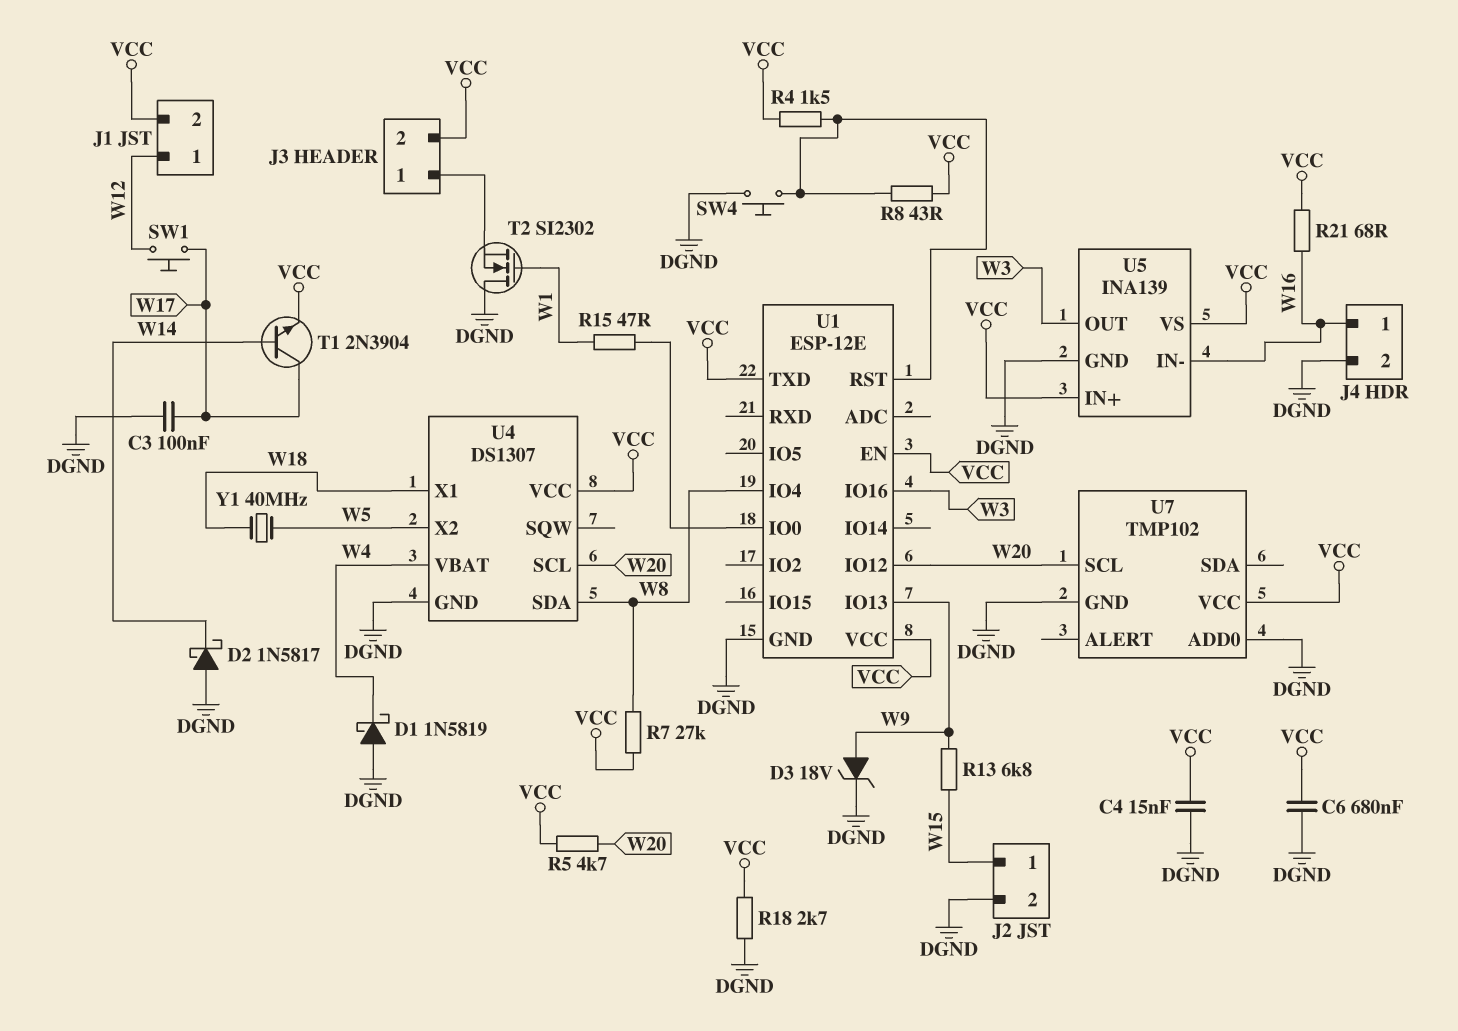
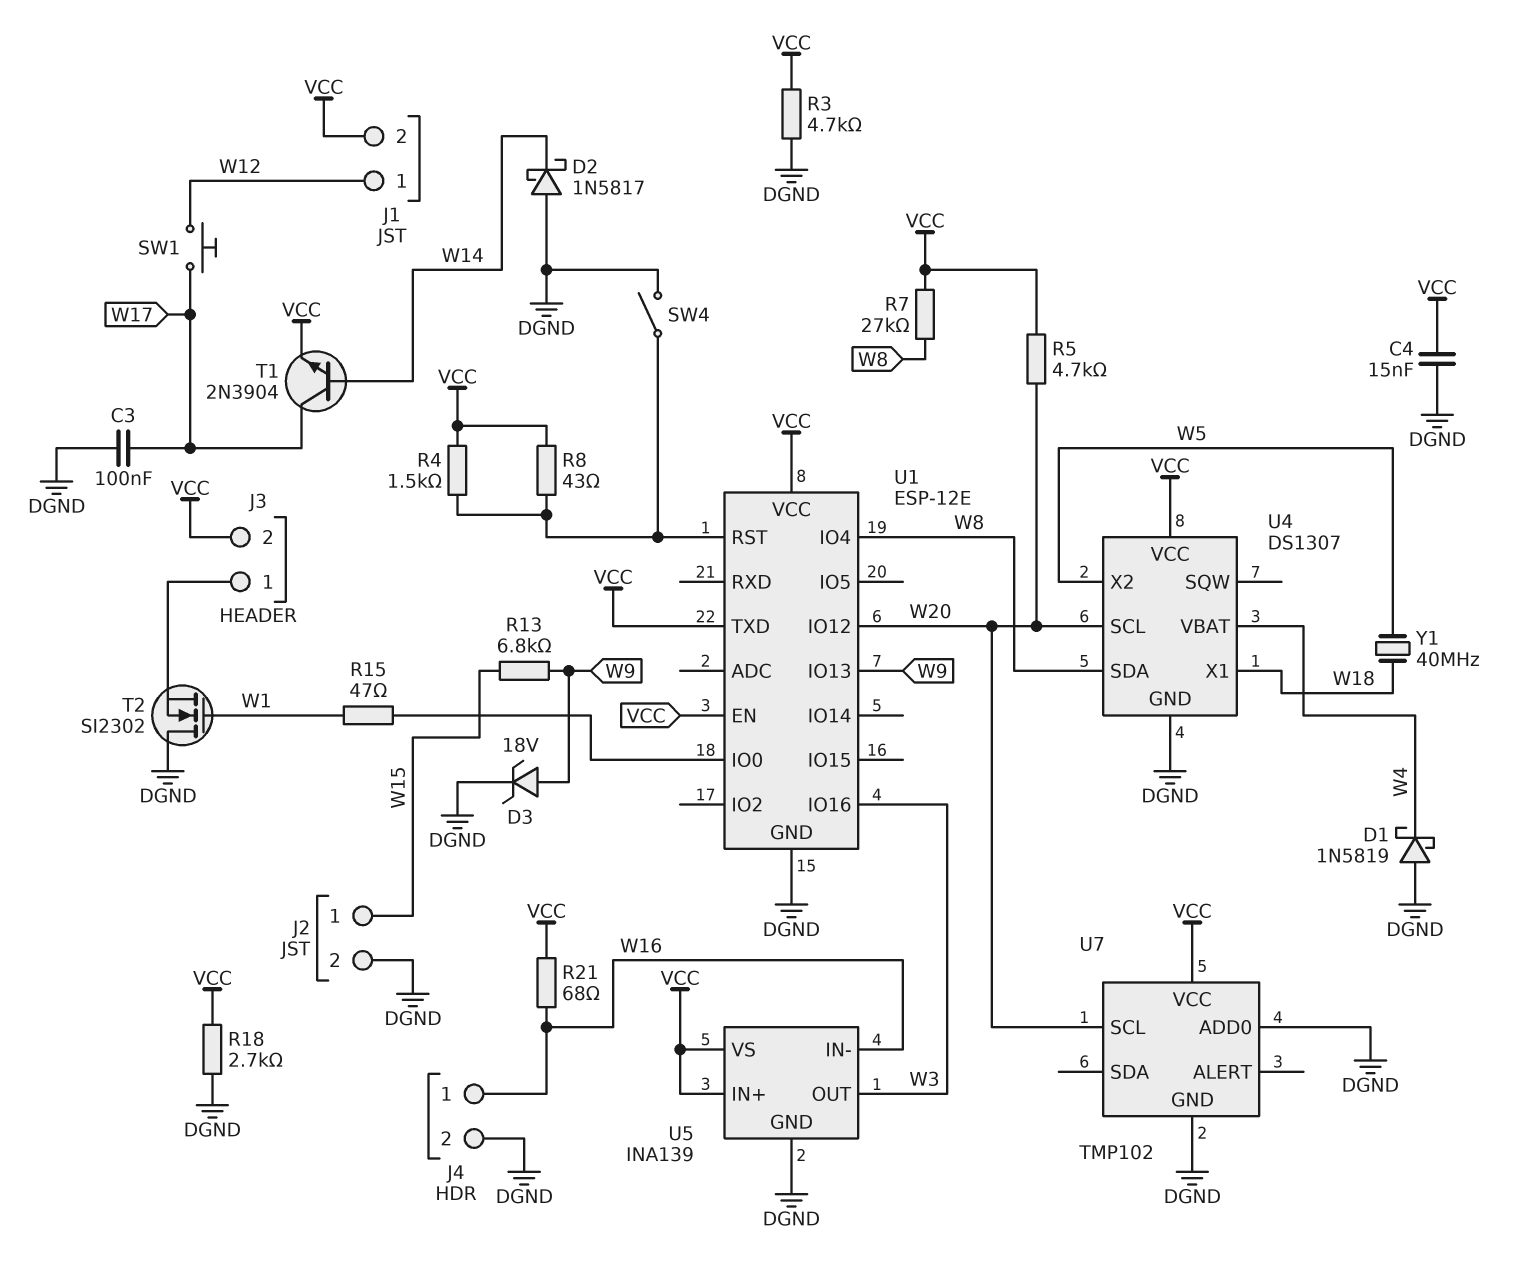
C6: 680nF (DGND, VCC) -> none
R3: none -> 4.7k (DGND, VCC)
SW4: button (DGND, U1/RST) -> switch (DGND, U1/RST)

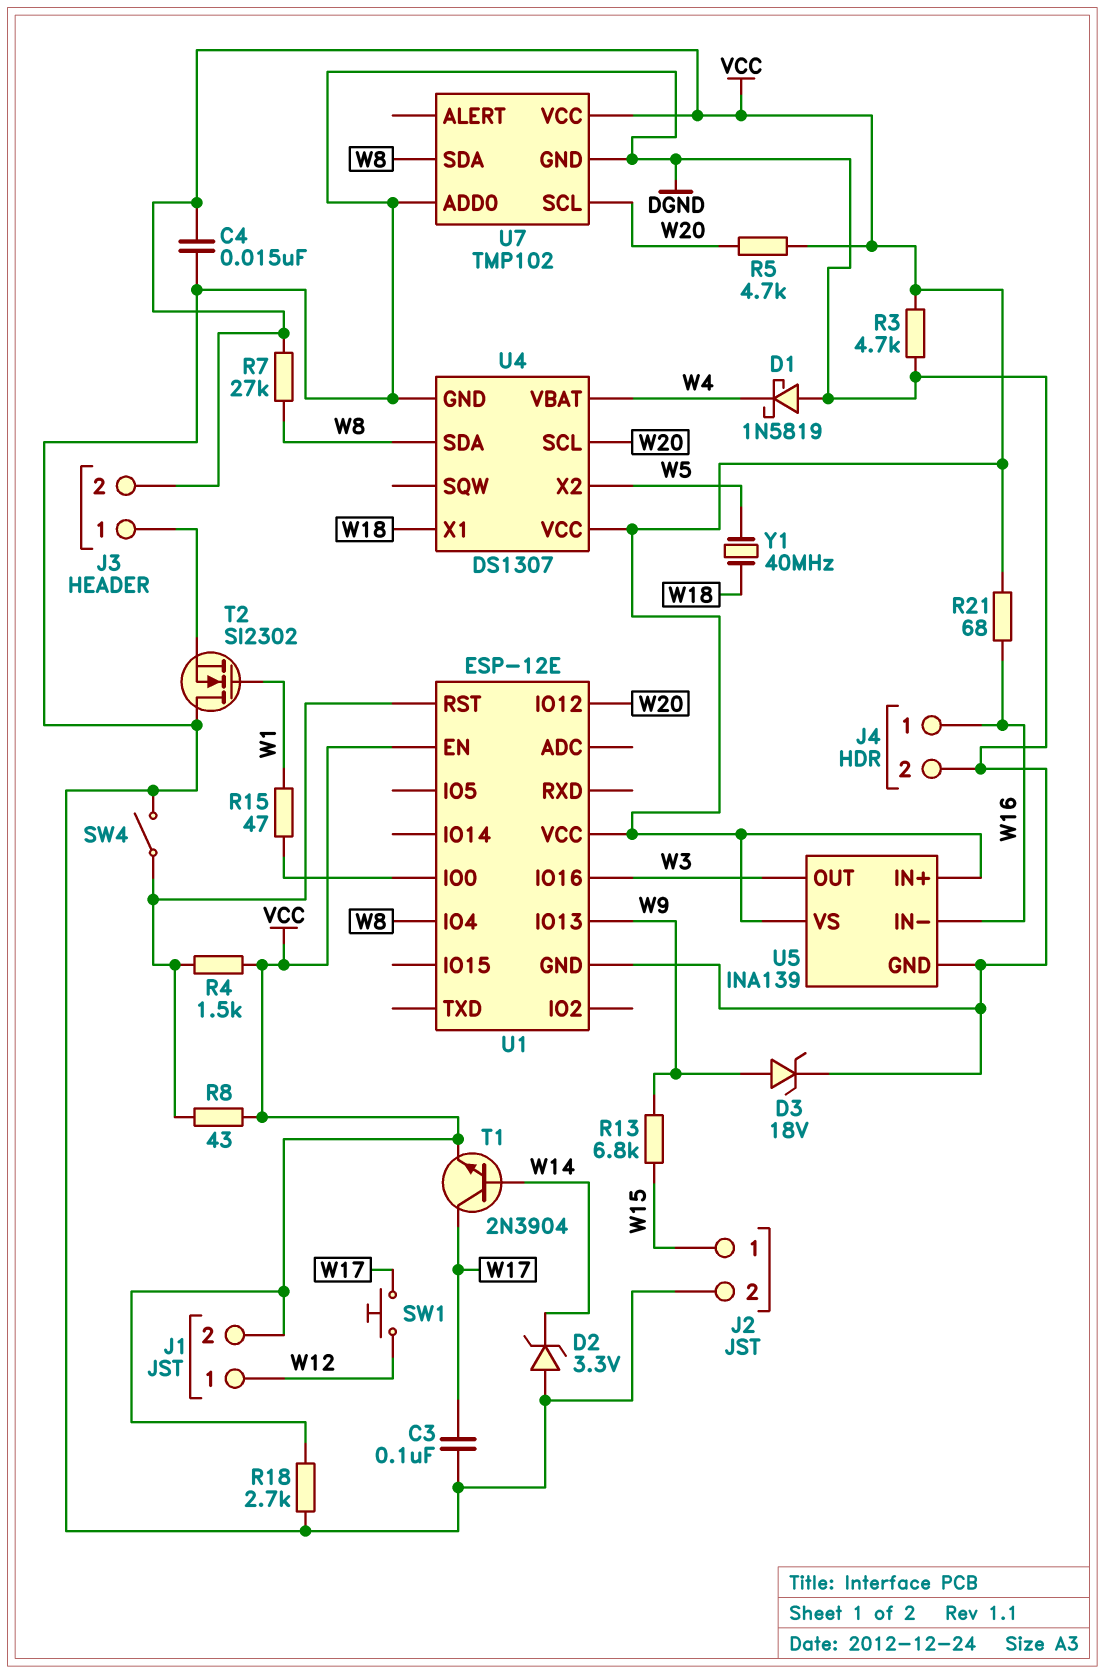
D2: schottky 1N5817 (A DGND, K W14) -> zener 3.3V (A DGND, K W14)
U1 pin TXD: VCC -> none
U7 pin SDA: none -> W8

